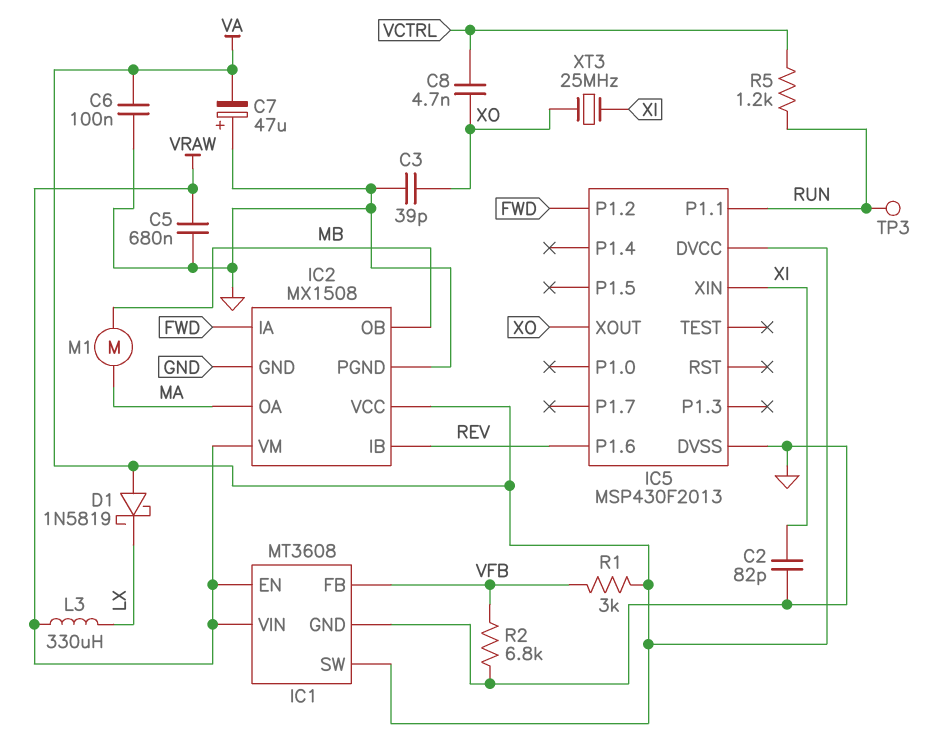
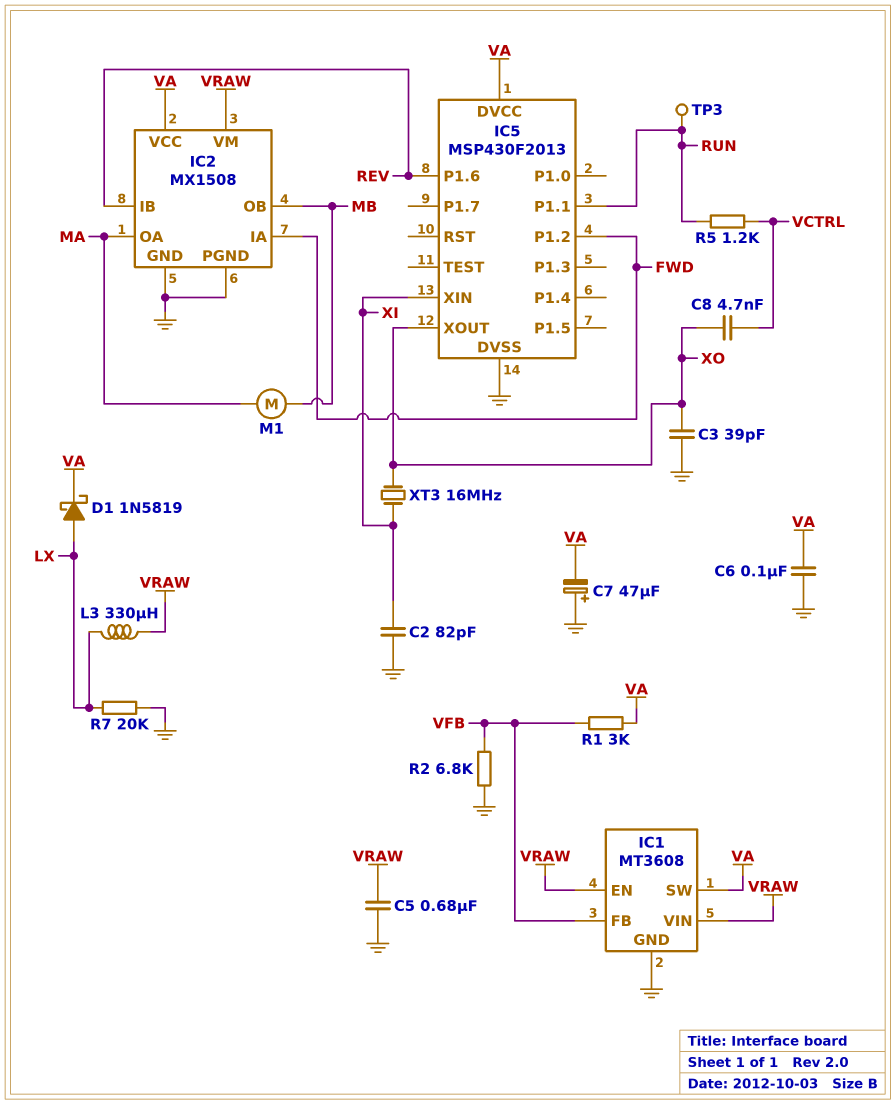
D1: schottky 1N5819 (A VA, K LX) -> schottky 1N5819 (A LX, K VA)
R7: none -> 20k (GND, LX)
XT3: 25MHz (XI, XO) -> 16MHz (XI, XO)

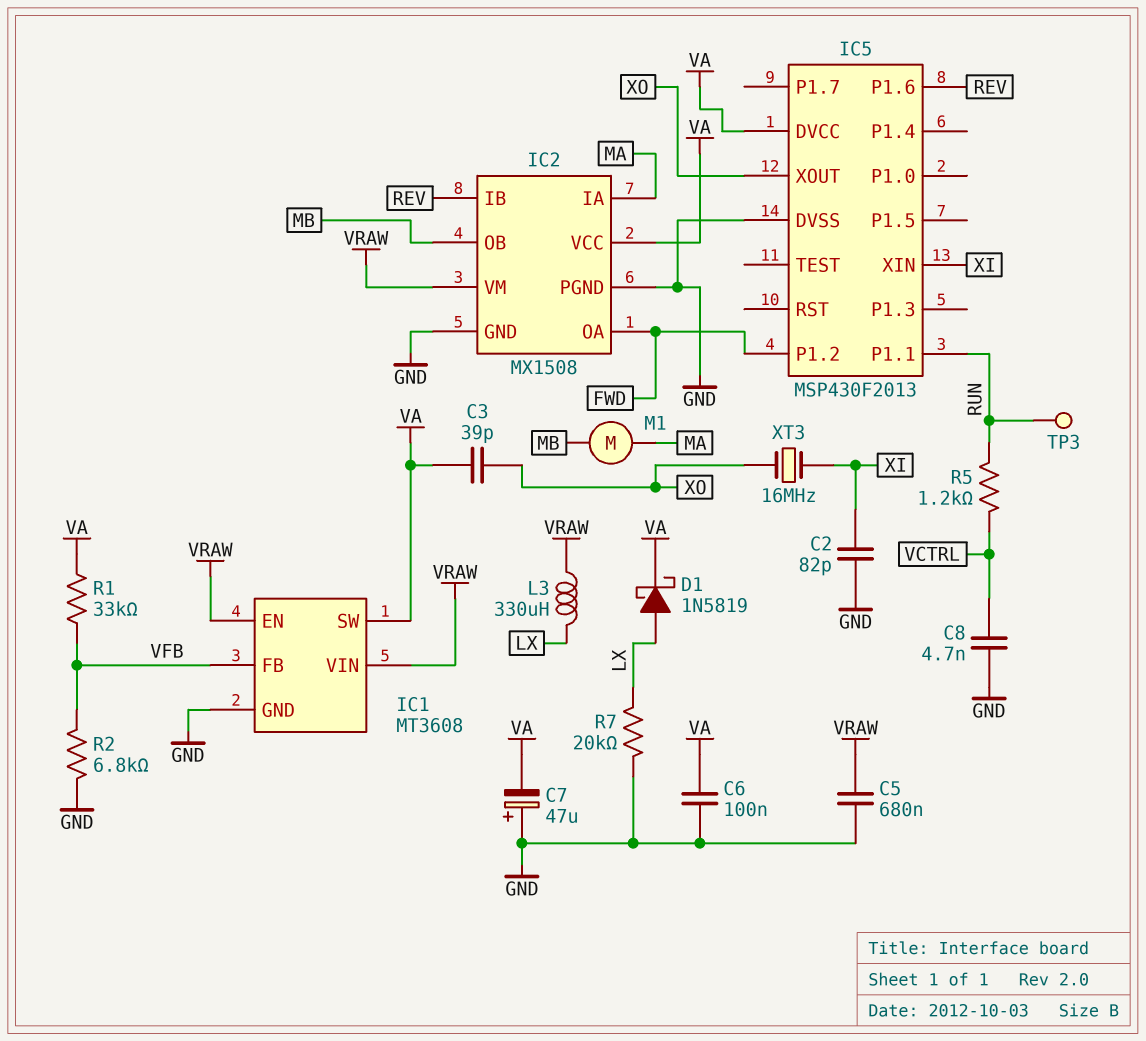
C3: 39pF (GND, XO) -> 39pF (VA, XO)
C8: 4.7nF (VCTRL, XO) -> 4.7nF (GND, VCTRL)
IC2 pin IA: FWD -> MA
IC2 pin OA: MA -> FWD
R1: 3k (VA, VFB) -> 33k (VA, VFB)

